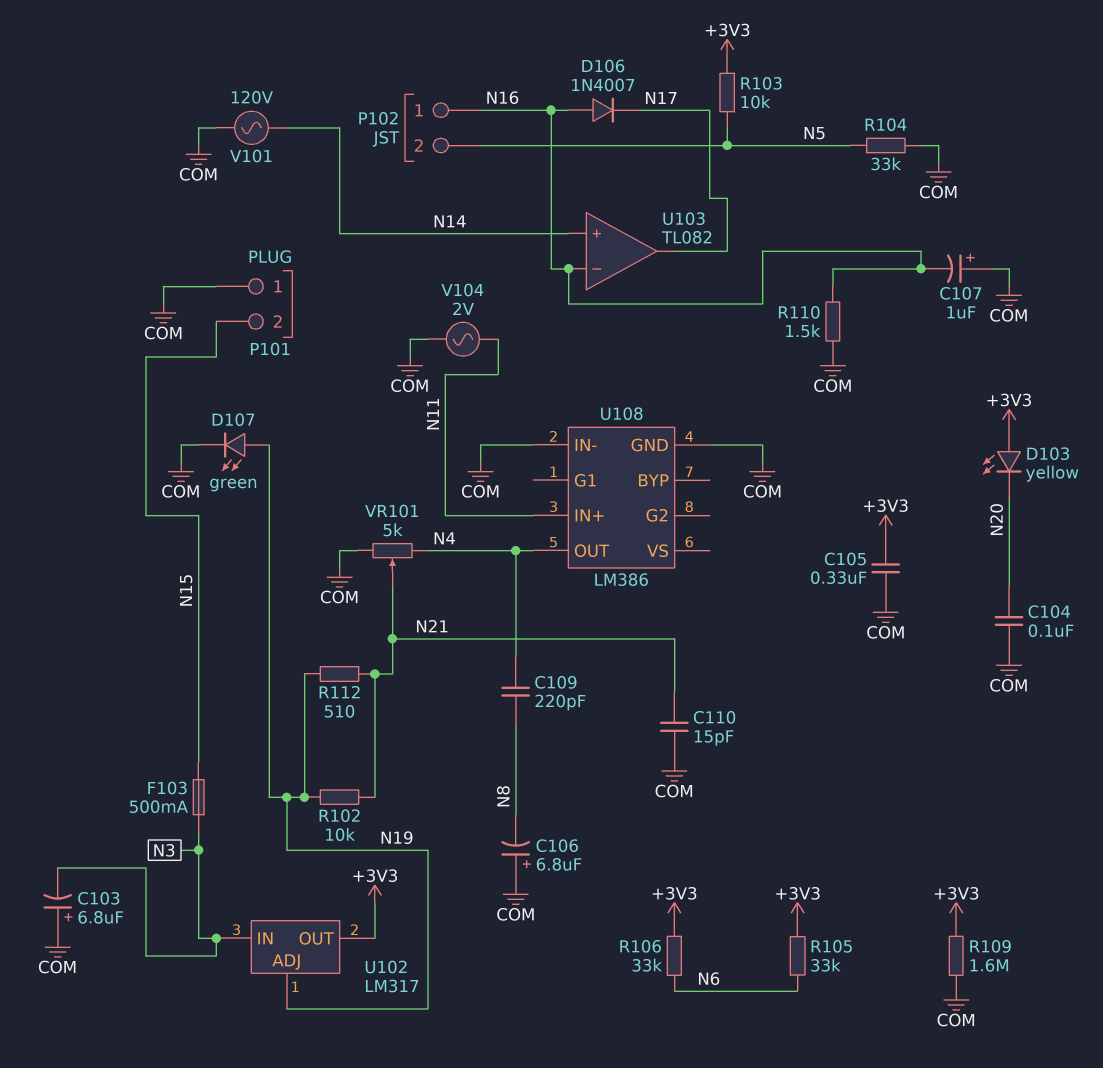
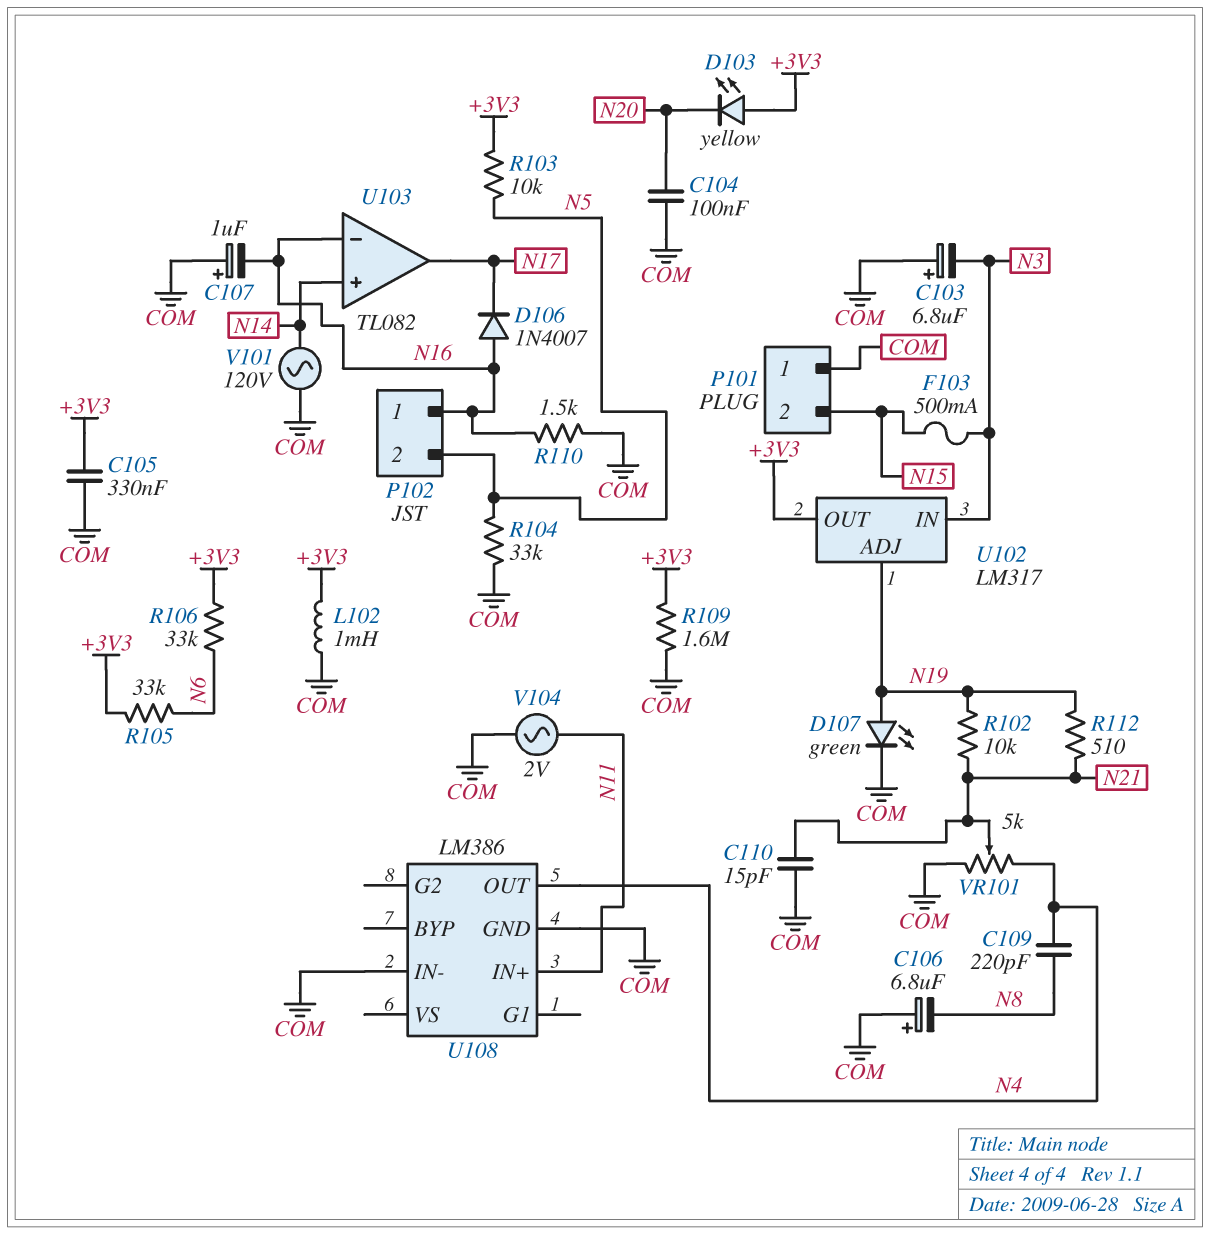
L102: none -> 1mH (+3V3, COM)

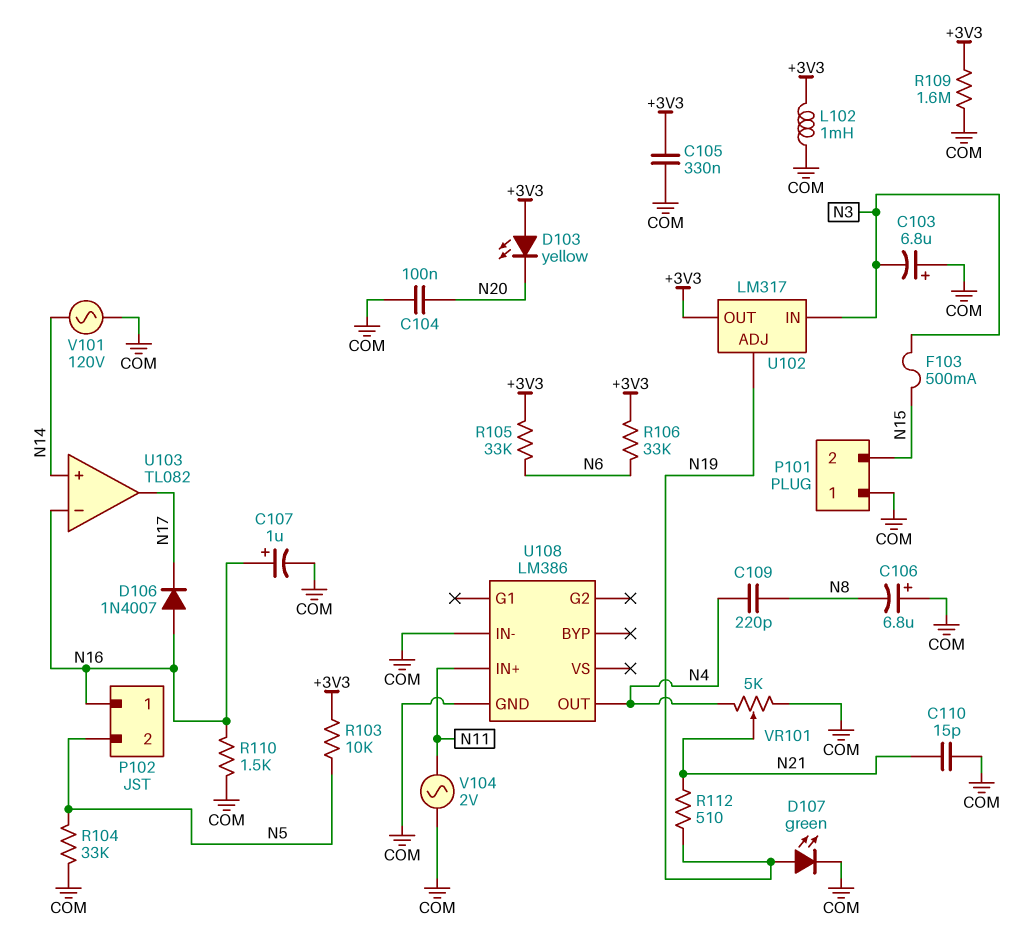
C107: 1uF (plus COM, minus N16) -> 1uF (plus N16, minus COM)
R102: 10k (N19, N21) -> none

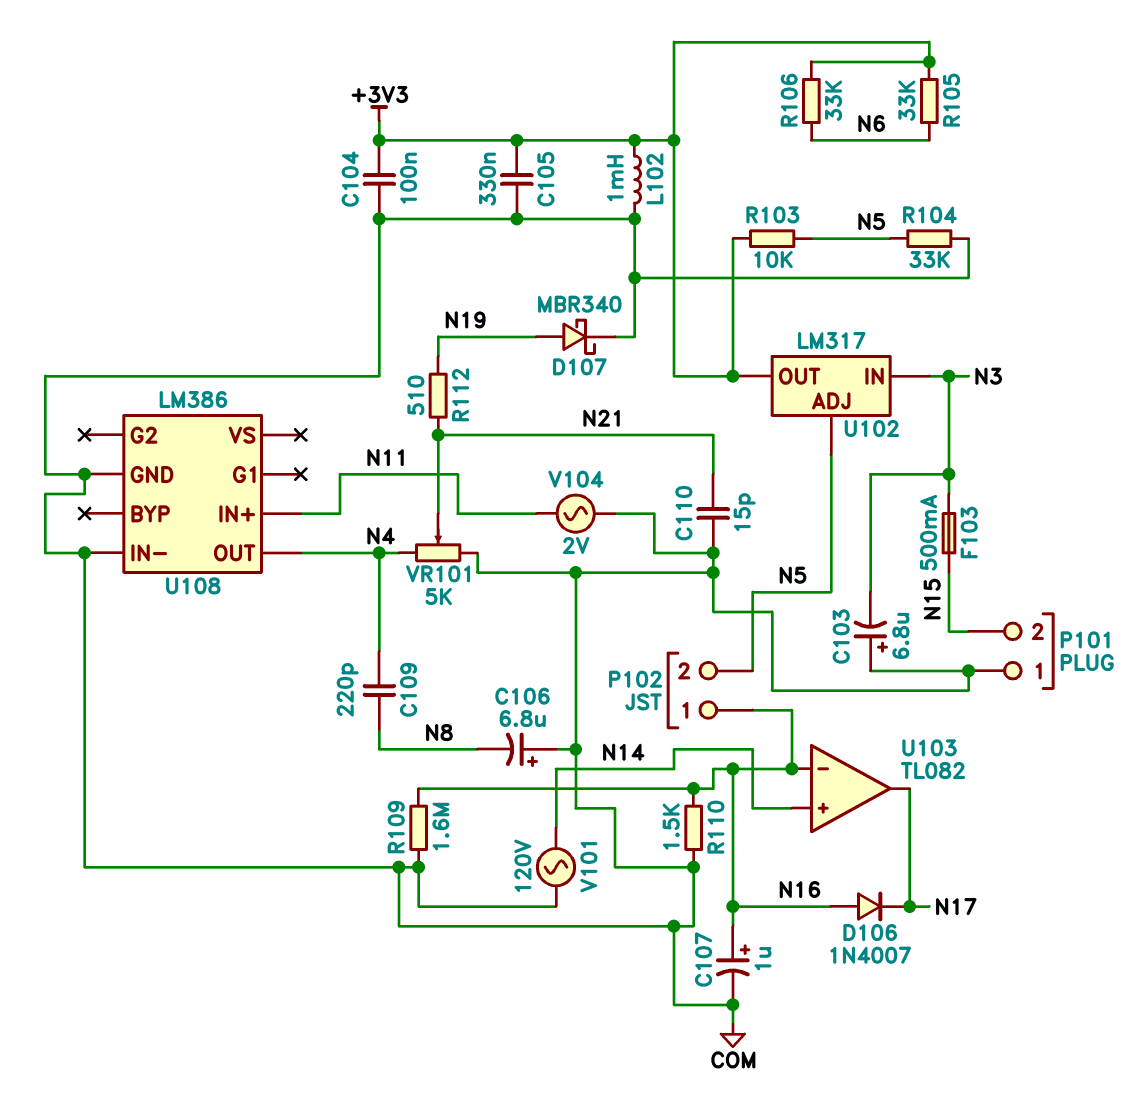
C104: 100nF (COM, N20) -> 100nF (+3V3, COM)
D103: LED yellow (A +3V3, K N20) -> none
D107: LED green (A N19, K COM) -> schottky MBR340 (A N19, K COM)
R109: 1.6M (+3V3, COM) -> 1.6M (COM, N16)
U102 pin ADJ: N19 -> N5

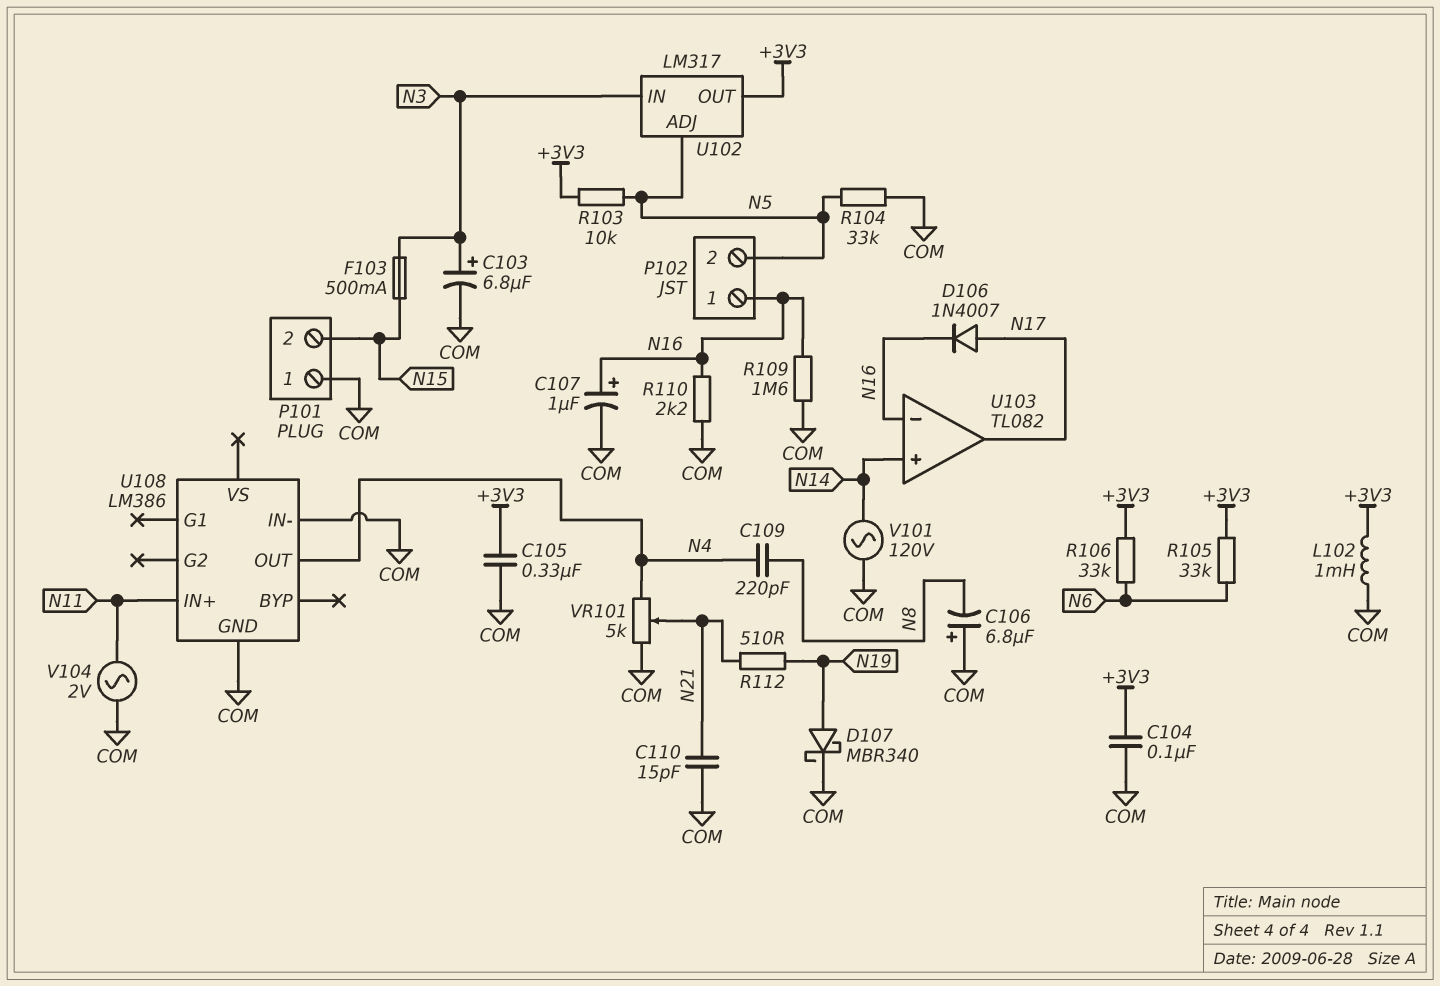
C103: 6.8uF (plus COM, minus N3) -> 6.8uF (plus N3, minus COM)
D106: diode 1N4007 (A N16, K N17) -> diode 1N4007 (A N17, K N16)
R110: 1.5k (COM, N16) -> 2.2k (COM, N16)

